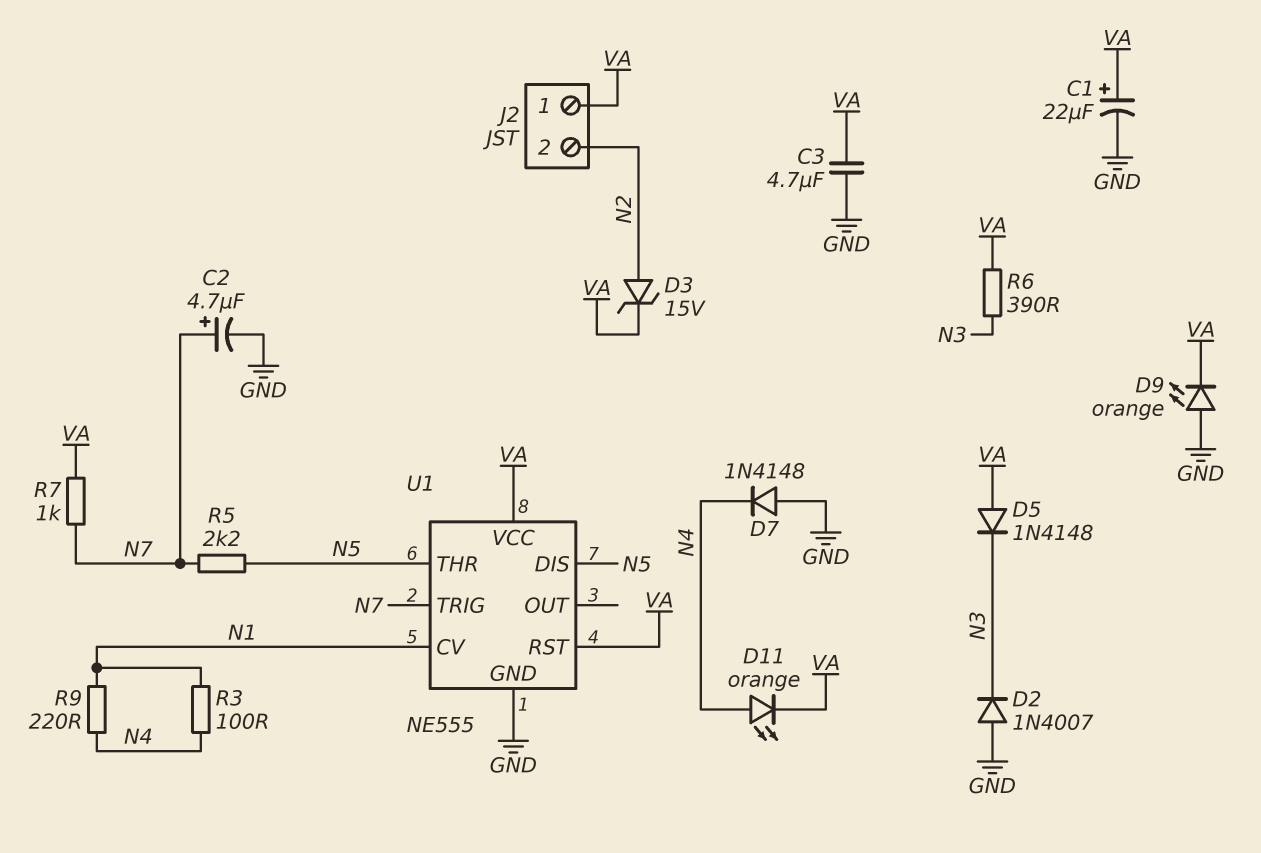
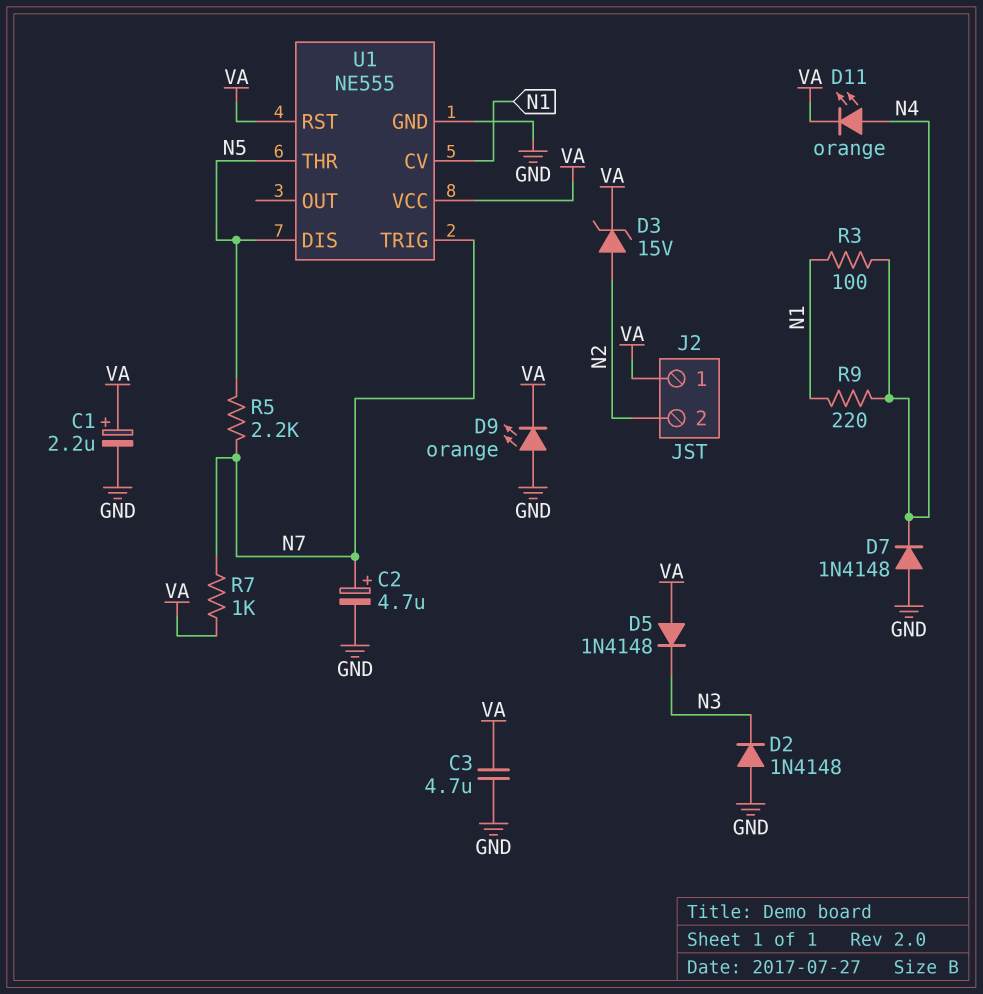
C1: 22uF (plus VA, minus GND) -> 2.2uF (plus VA, minus GND)
D2: diode 1N4007 (A GND, K N3) -> diode 1N4148 (A GND, K N3)
R6: 390 (N3, VA) -> none

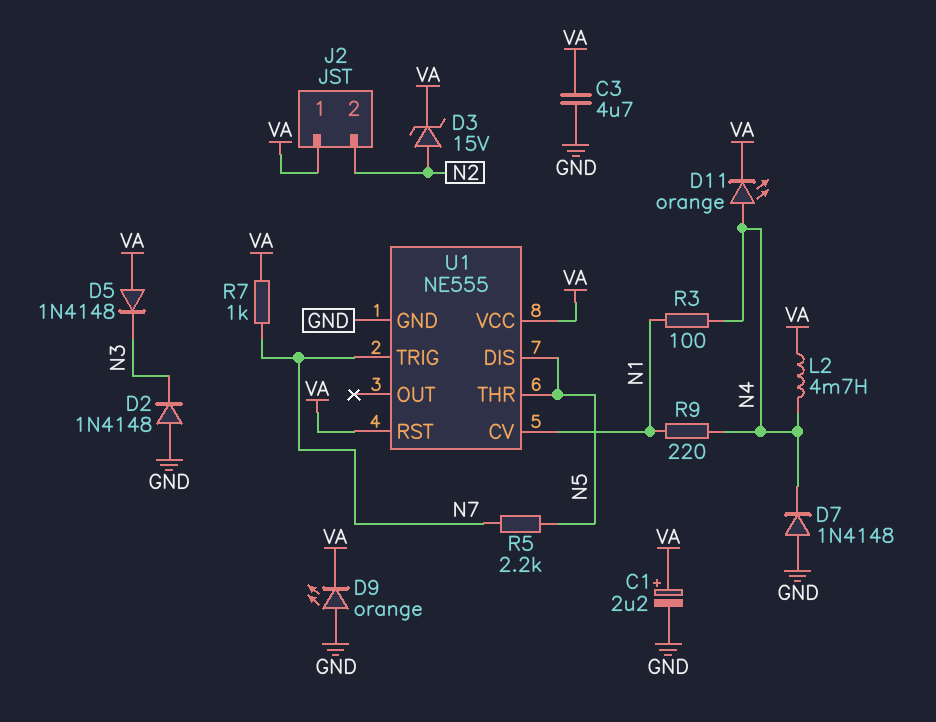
C2: 4.7uF (plus N7, minus GND) -> none
L2: none -> 4.7mH (N4, VA)

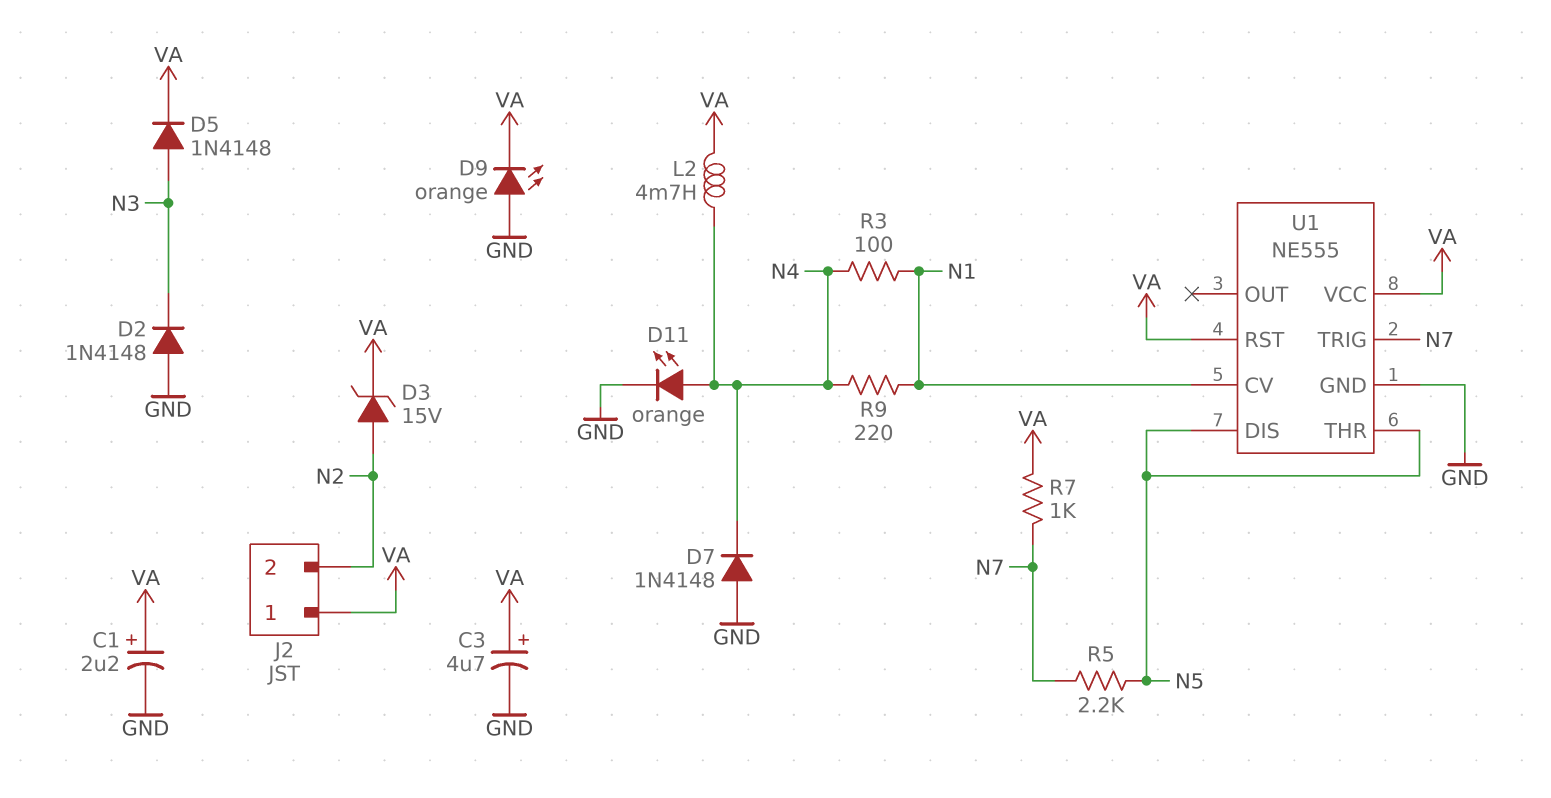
C3: 4.7uF (GND, VA) -> 4.7uF (plus VA, minus GND)
D5: diode 1N4148 (A VA, K N3) -> diode 1N4148 (A N3, K VA)
D11: LED orange (A N4, K VA) -> LED orange (A N4, K GND)

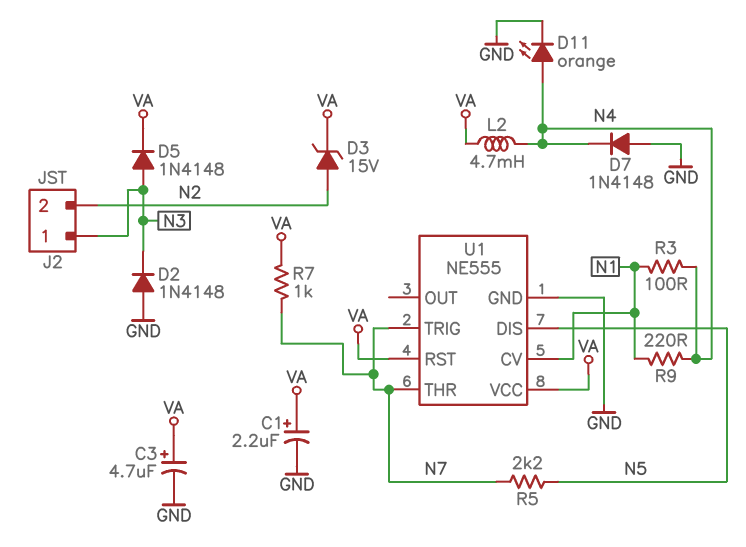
D9: LED orange (A GND, K VA) -> none
J2 pin 1: VA -> N3
U1 pin THR: N5 -> N7

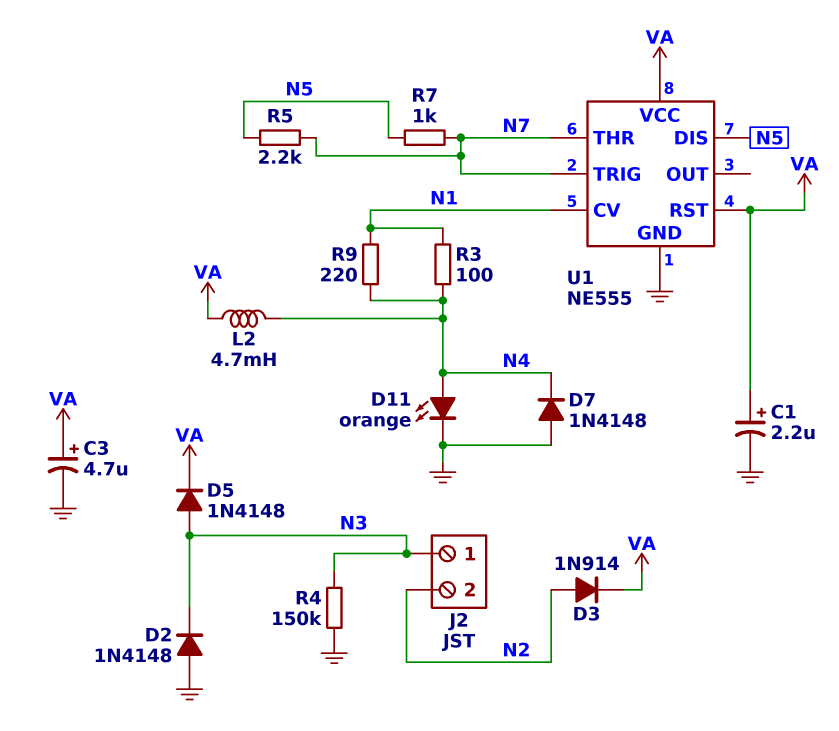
D3: zener 15V (A N2, K VA) -> diode 1N914 (A N2, K VA)
R4: none -> 150k (GND, N3)
R7: 1k (N7, VA) -> 1k (N5, N7)

